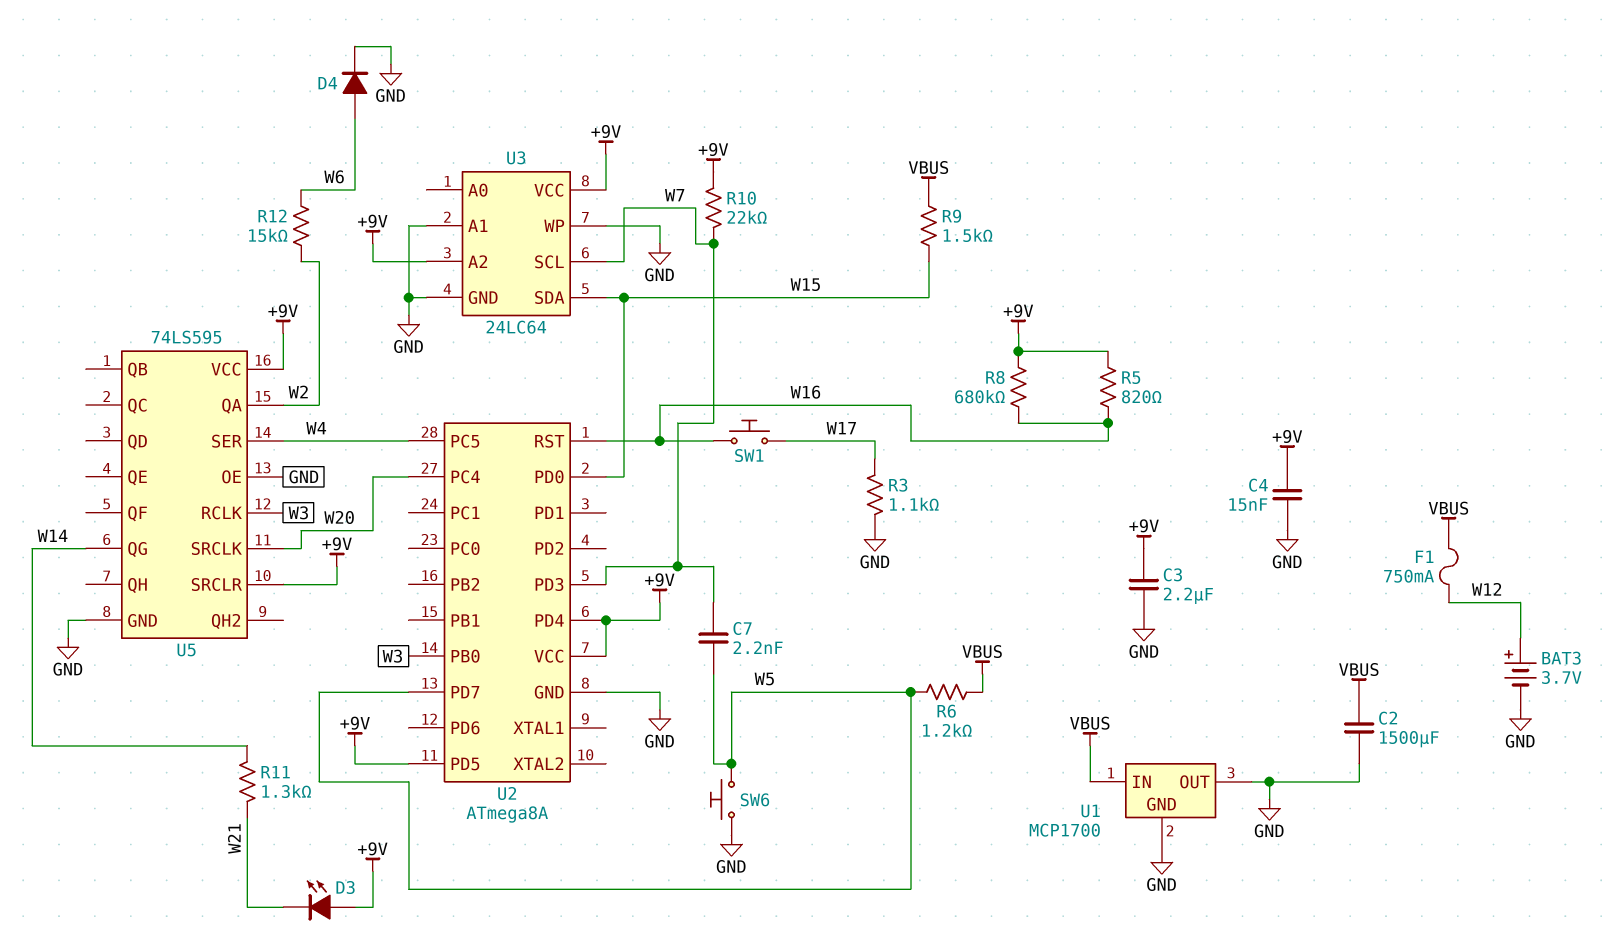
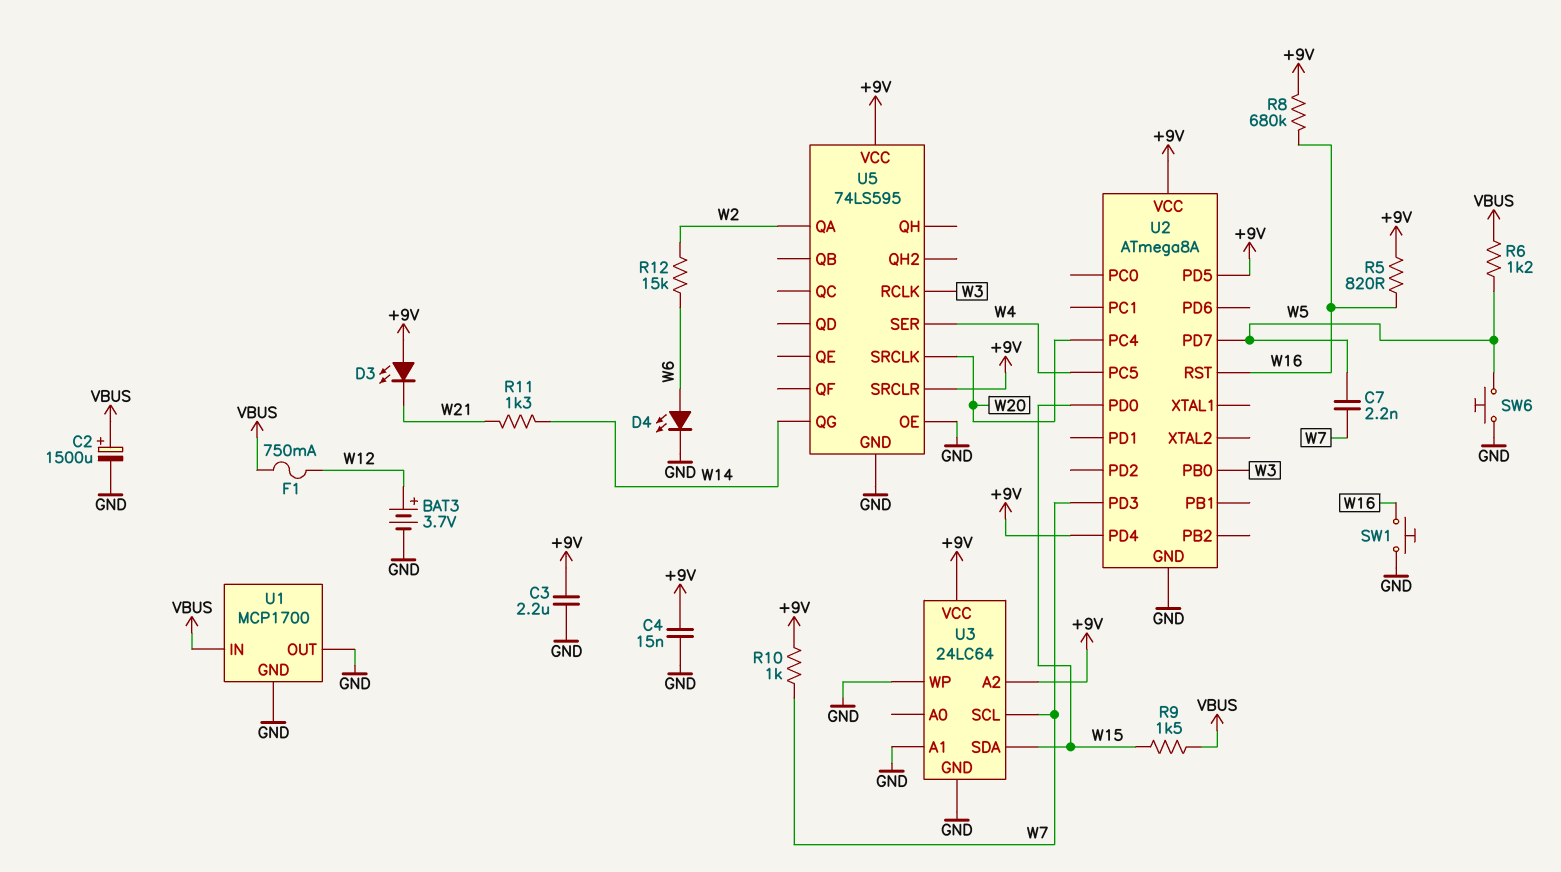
C2: 1500uF (GND, VBUS) -> 1500uF (plus VBUS, minus GND)
D4: diode (A W6, K GND) -> LED (A W6, K GND)
R3: 1.1k (GND, W17) -> none
R10: 22k (+9V, W7) -> 1k (+9V, W7)
SW1: button (W16, W17) -> button (GND, W16)

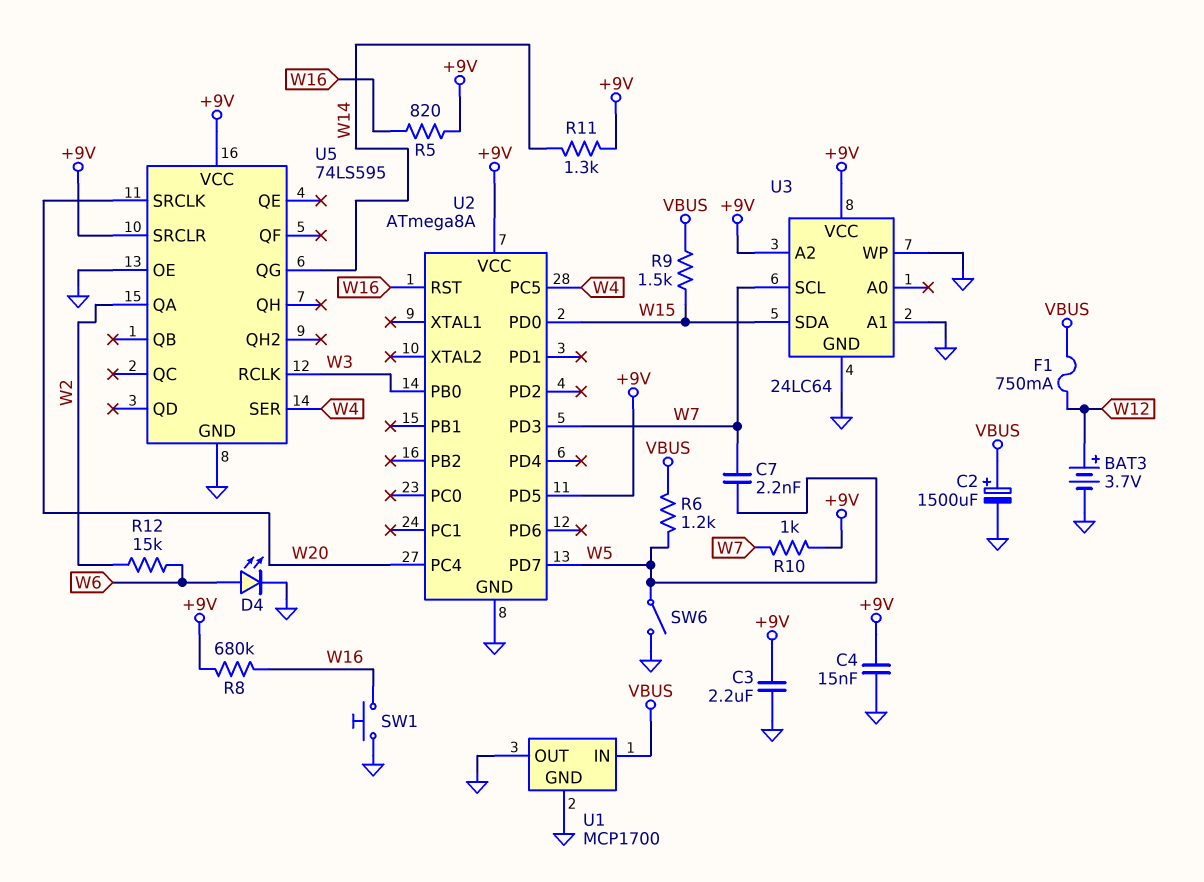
D3: LED (A +9V, K W21) -> none
R11: 1.3k (W14, W21) -> 1.3k (+9V, W14)
SW6: button (GND, W5) -> switch (GND, W5)
U2 pin PD4: +9V -> none

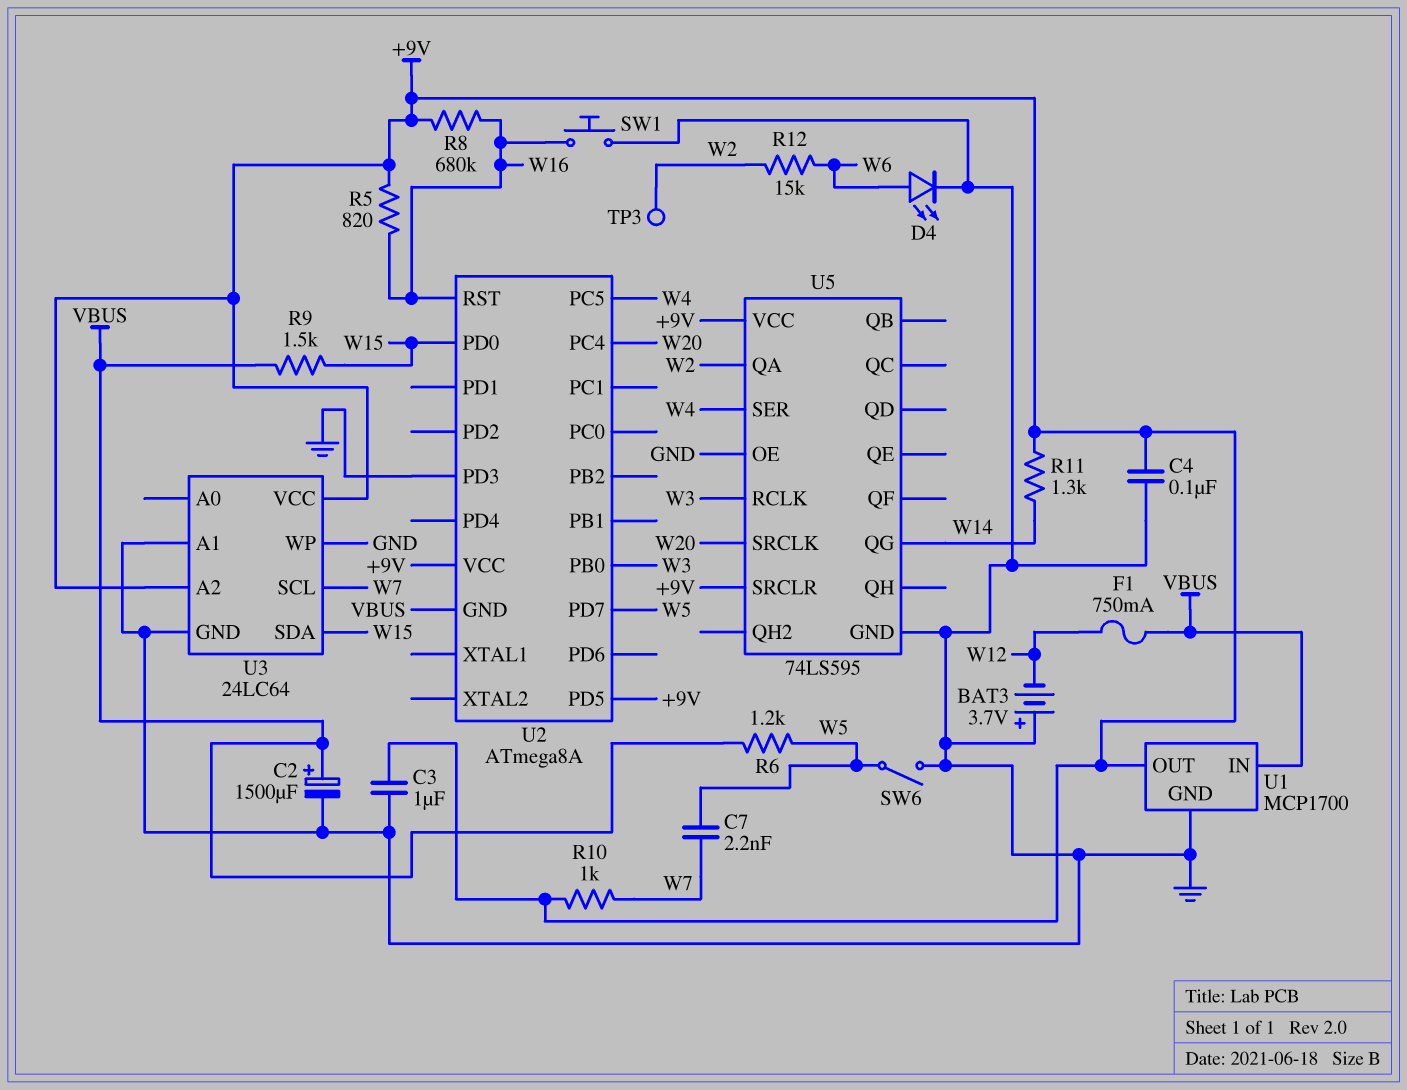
BAT3: 3.7V (plus W12, minus GND) -> 3.7V (plus GND, minus W12)
C3: 2.2uF (+9V, GND) -> 1uF (+9V, GND)
C4: 15nF (+9V, GND) -> 100nF (+9V, GND)
TP3: none -> test point (W2)
U1 pin OUT: GND -> +9V
U2 pin GND: GND -> VBUS
U2 pin PD3: W7 -> GND

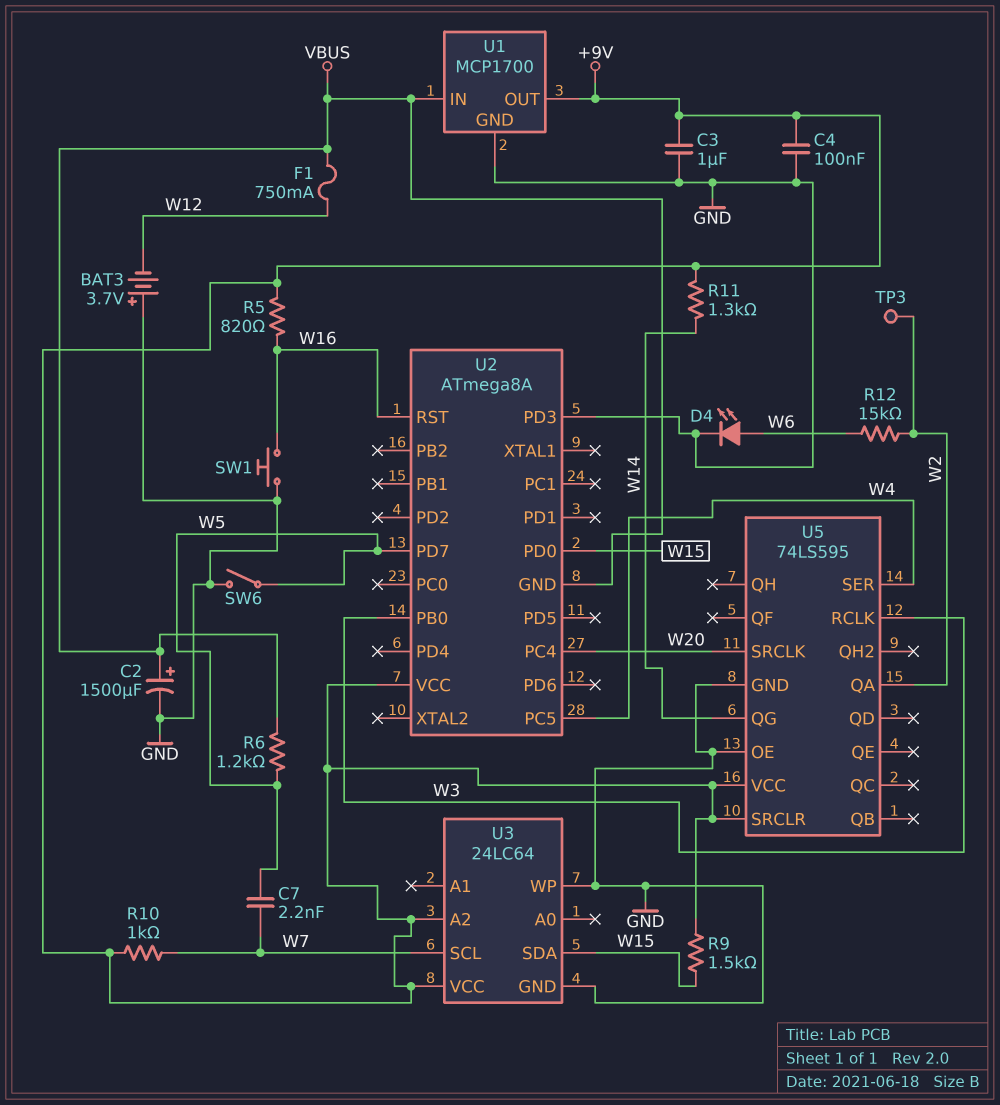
R8: 680k (+9V, W16) -> none
R9: 1.5k (VBUS, W15) -> 1.5k (+9V, W15)
U2 pin PD5: +9V -> none
U3 pin A1: GND -> none

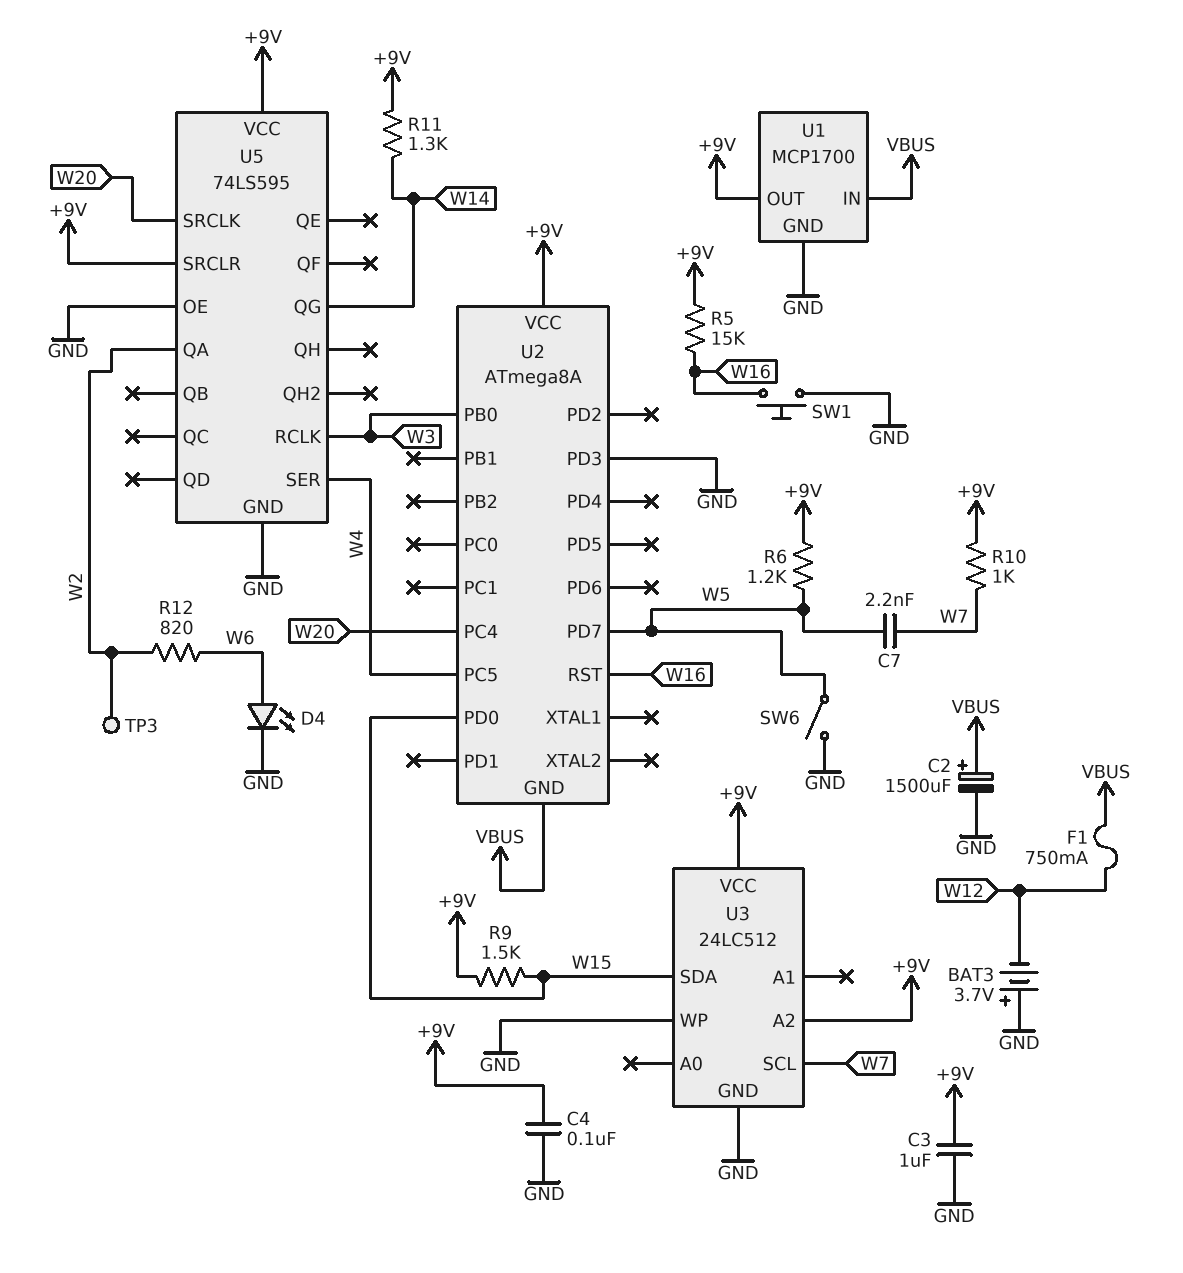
R5: 820 (+9V, W16) -> 15k (+9V, W16)
R6: 1.2k (VBUS, W5) -> 1.2k (+9V, W5)
R12: 15k (W2, W6) -> 820 (W2, W6)
U3: 24LC64 -> 24LC512

